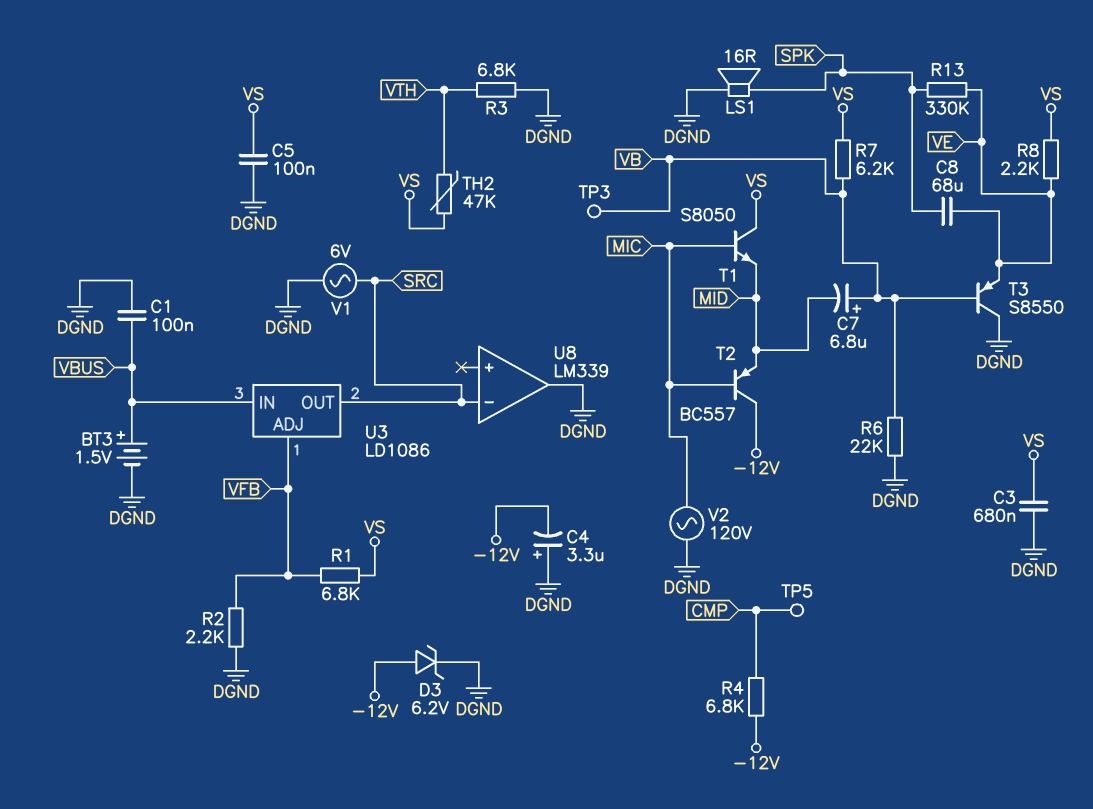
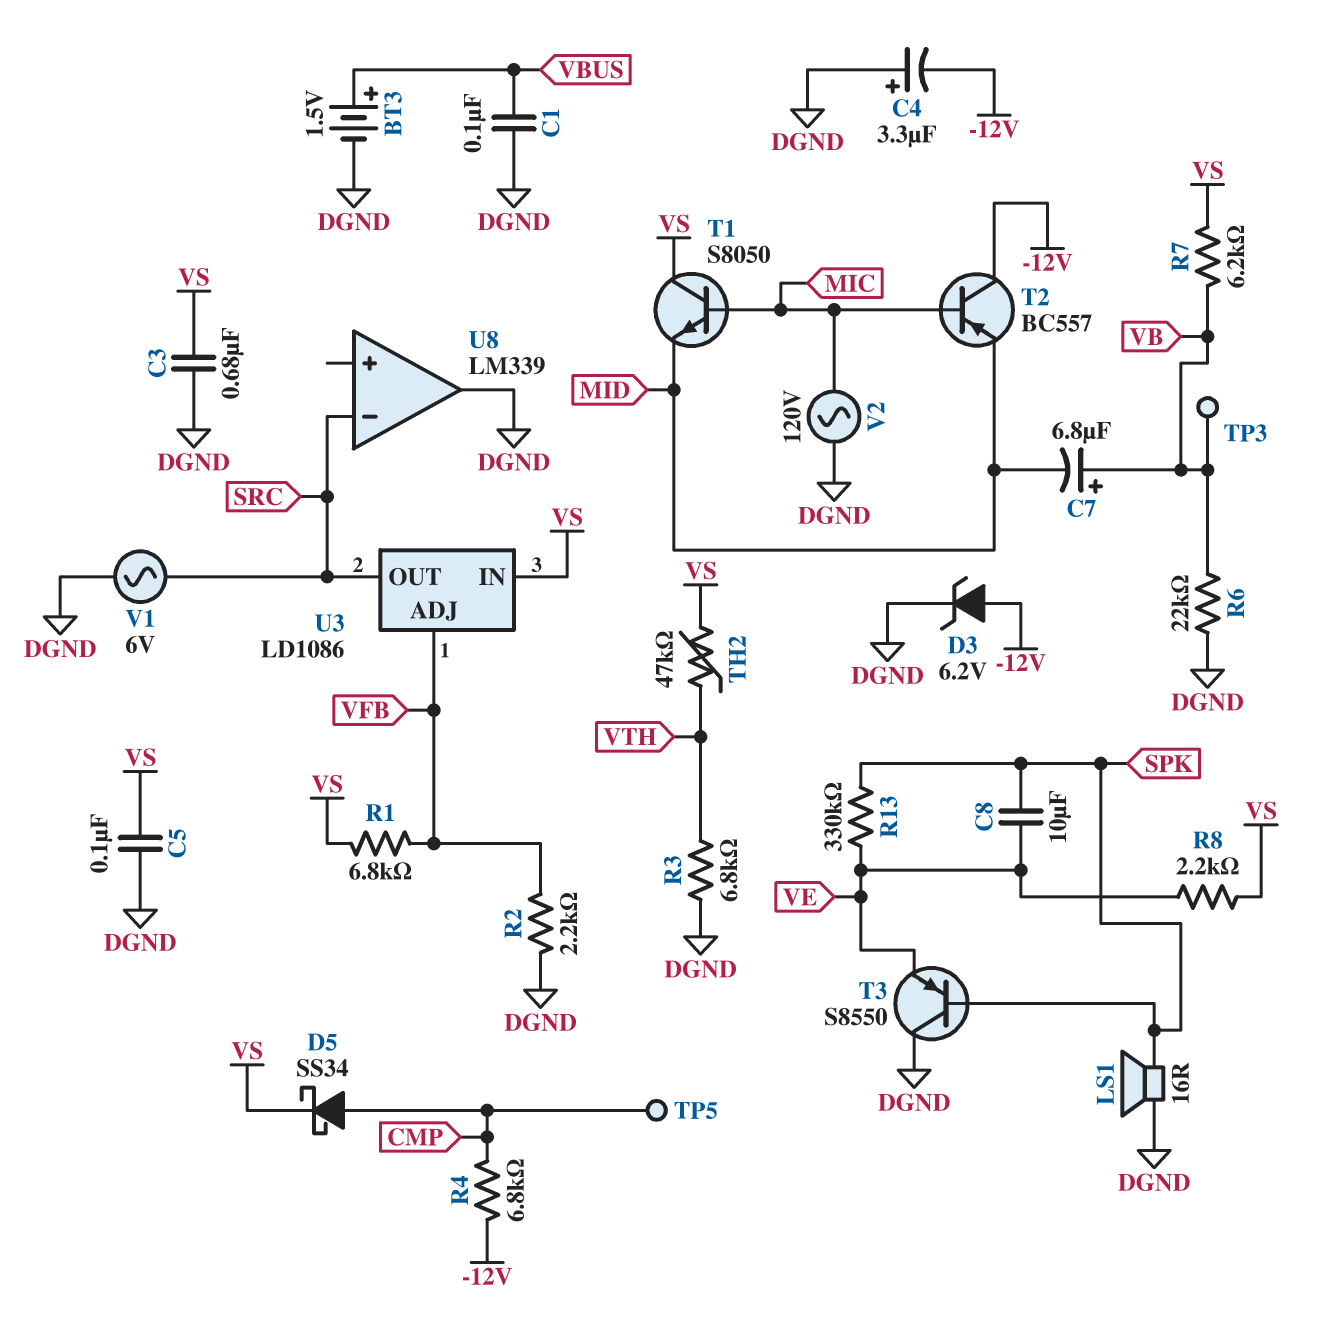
C8: 68uF (SPK, VE) -> 10uF (SPK, VE)
D5: none -> schottky SS34 (A CMP, K VS)
T3: PNP S8550 (B VB, C DGND, E VE) -> PNP S8550 (B SPK, C DGND, E VE)
U3 pin IN: VBUS -> VS

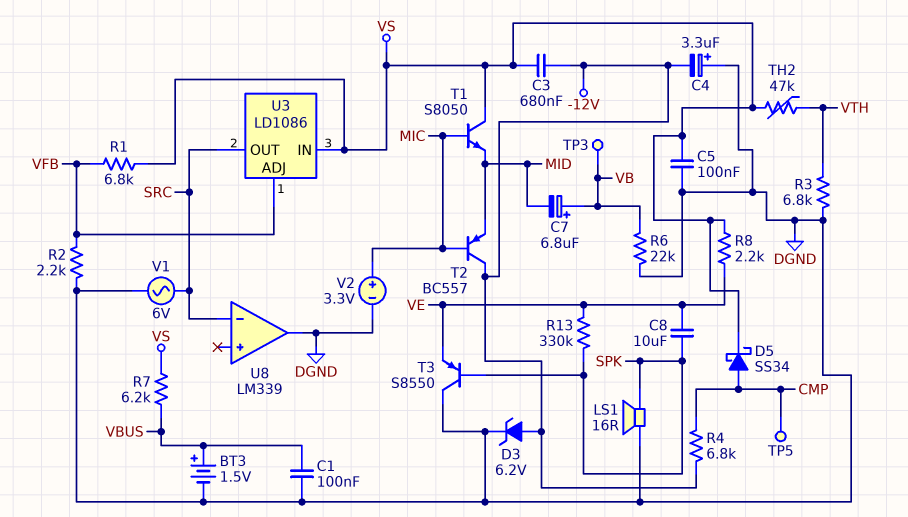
C3: 680nF (DGND, VS) -> 680nF (-12V, VS)
R7: 6.2k (VB, VS) -> 6.2k (VBUS, VS)
V2: AC 120V (DGND, MIC) -> 3.3V (plus MIC, minus DGND)

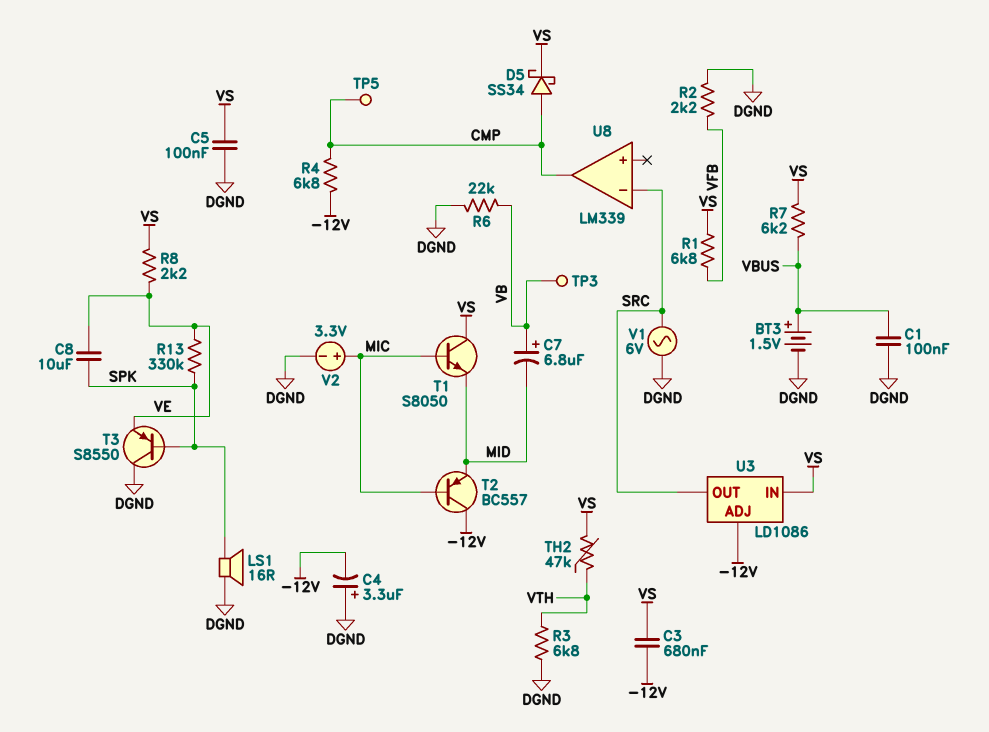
D3: zener 6.2V (A -12V, K DGND) -> none
U3 pin ADJ: VFB -> -12V
U8 pin out: DGND -> CMP

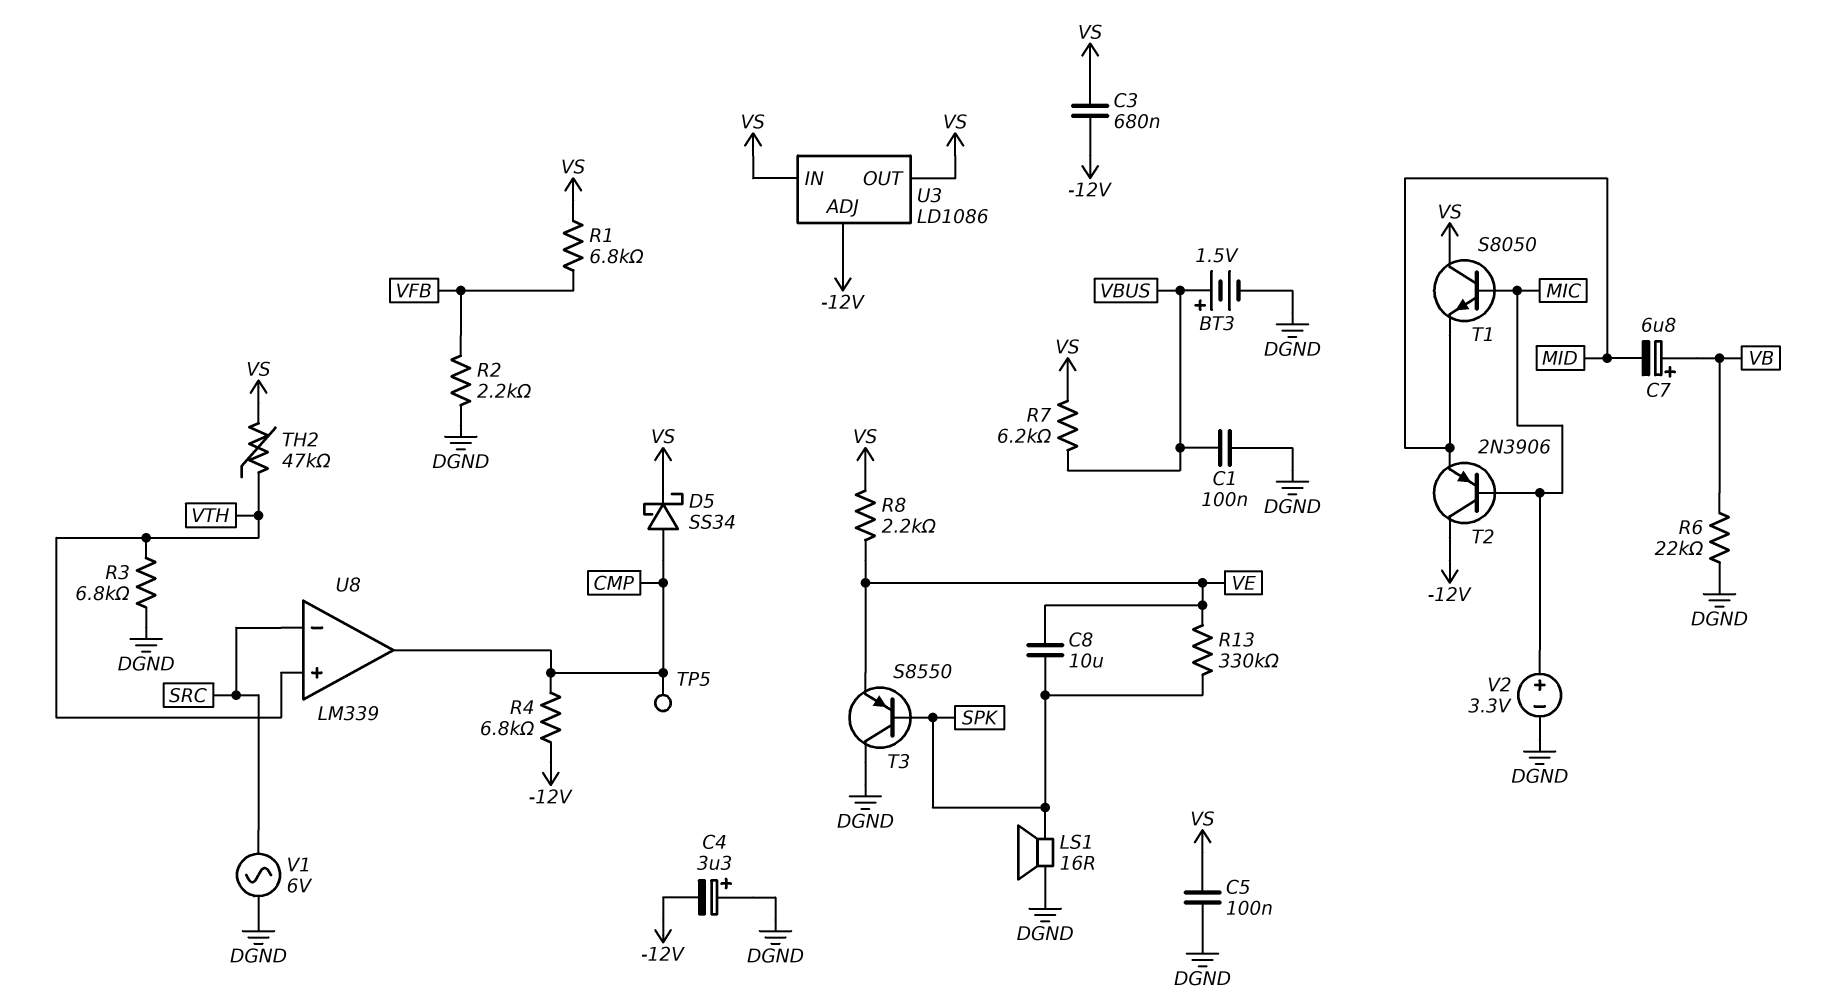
T2: PNP BC557 (B MIC, C -12V, E MID) -> PNP 2N3906 (B MIC, C -12V, E MID)
TP3: test point (VB) -> none
U3 pin OUT: SRC -> VS
U8 pin in+: none -> VTH

